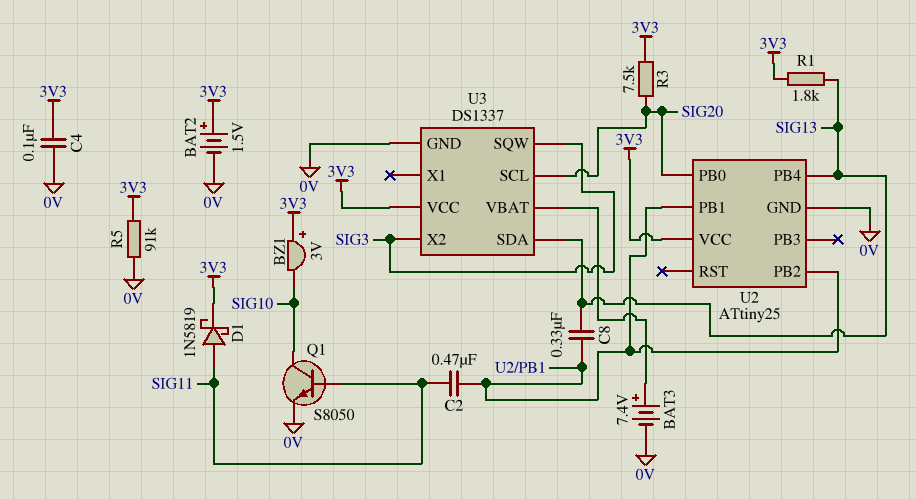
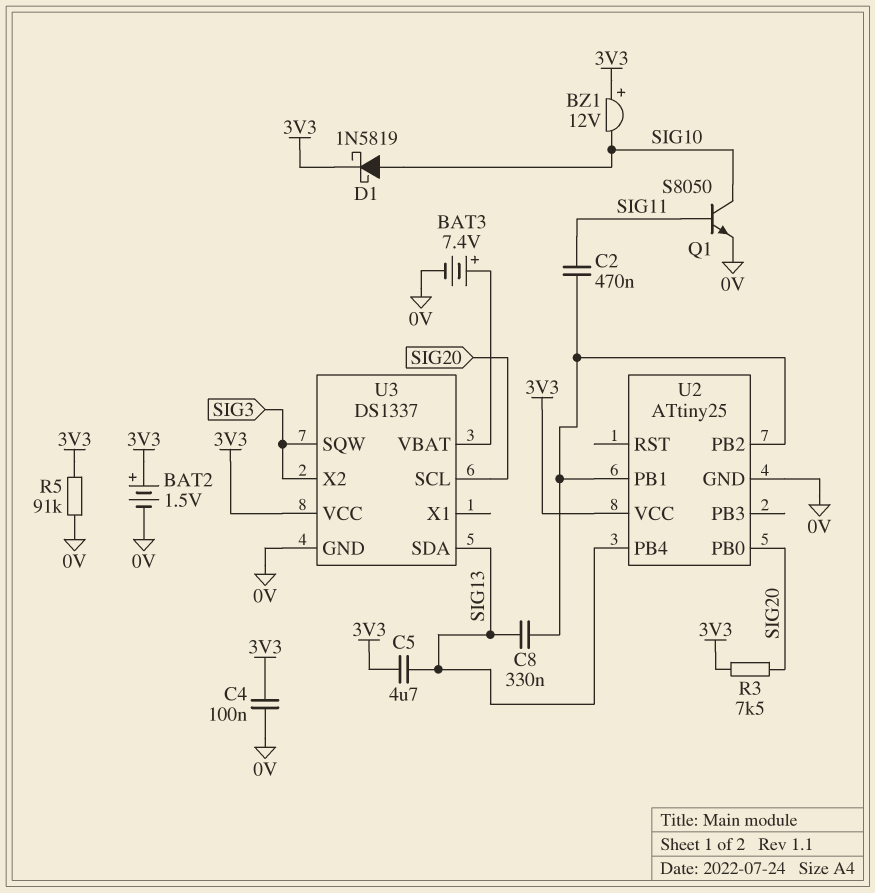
BZ1: buzzer 3V (plus 3V3, minus SIG10) -> buzzer 12V (plus 3V3, minus SIG10)
C5: none -> 4.7uF (3V3, SIG13)
D1: schottky 1N5819 (A SIG11, K 3V3) -> schottky 1N5819 (A SIG10, K 3V3)
R1: 1.8k (3V3, SIG13) -> none

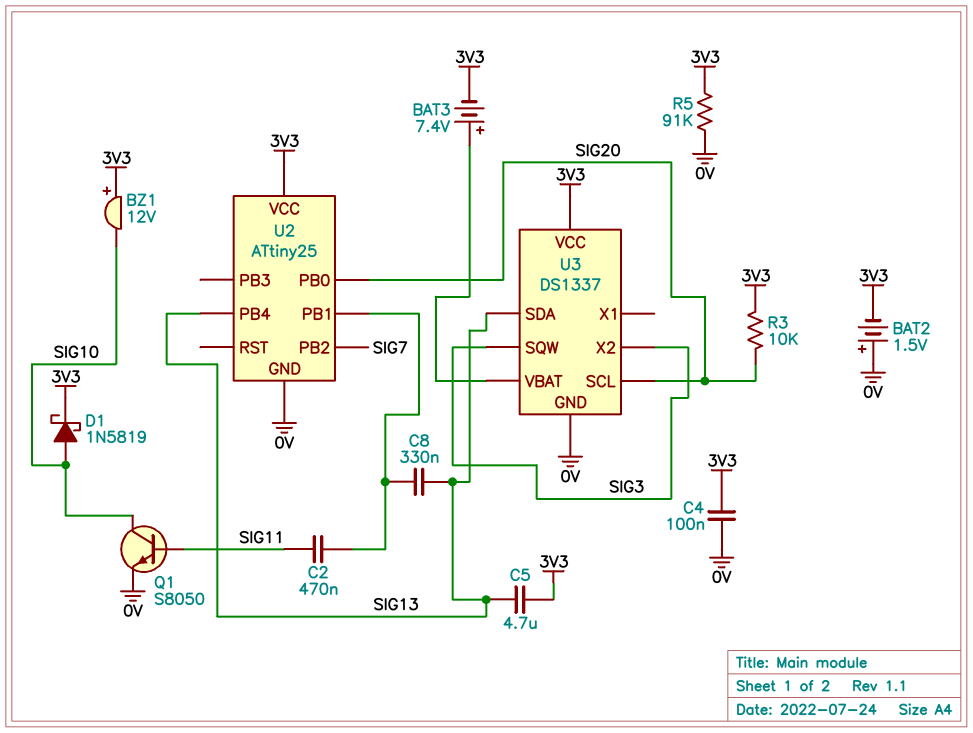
BAT2: 1.5V (plus 3V3, minus 0V) -> 1.5V (plus 0V, minus 3V3)
BAT3: 7.4V (plus U3/VBAT, minus 0V) -> 7.4V (plus U3/VBAT, minus 3V3)
R3: 7.5k (3V3, SIG20) -> 10k (3V3, SIG20)
U2 pin PB2: U2/PB1 -> SIG7

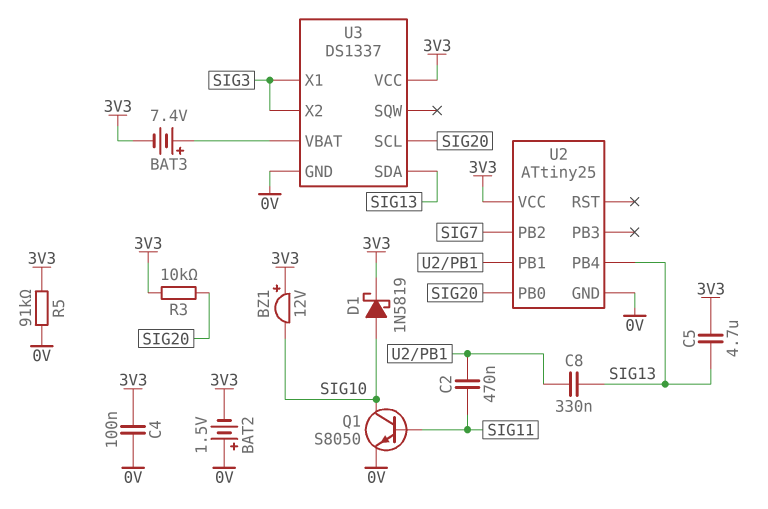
U3 pin SQW: SIG3 -> none
U3 pin X1: none -> SIG3

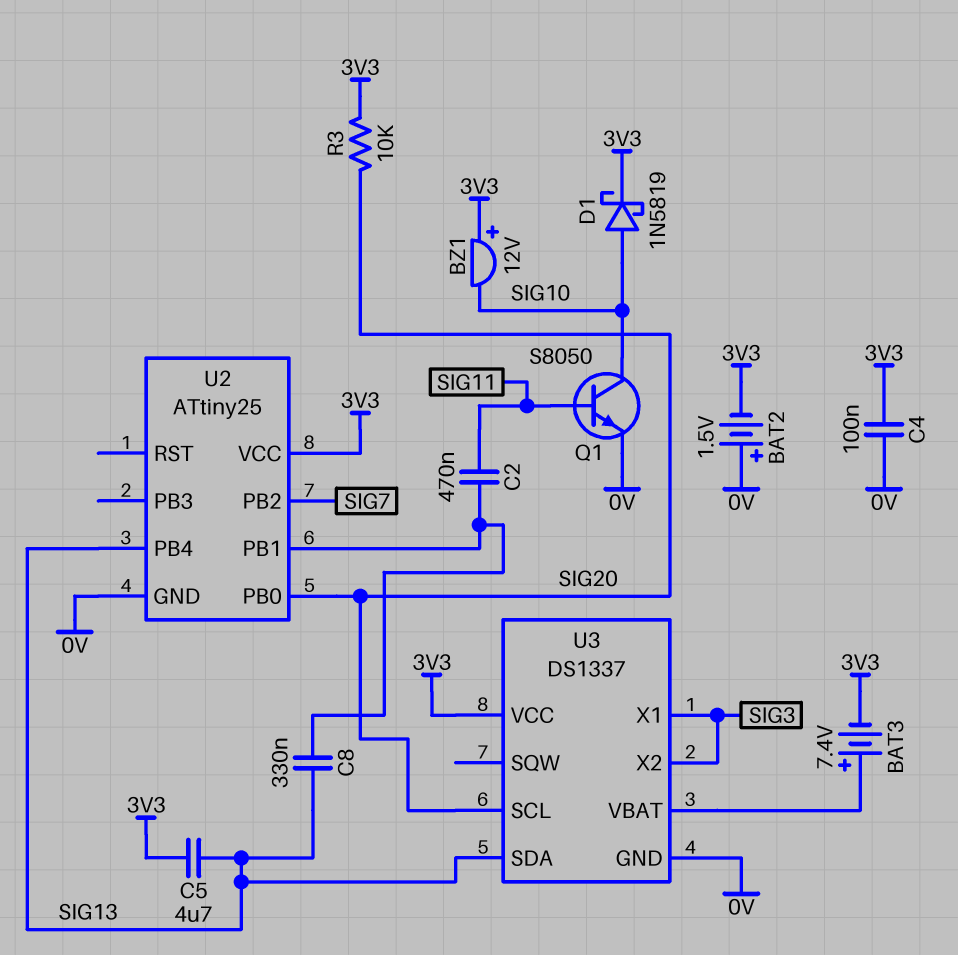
R5: 91k (0V, 3V3) -> none

